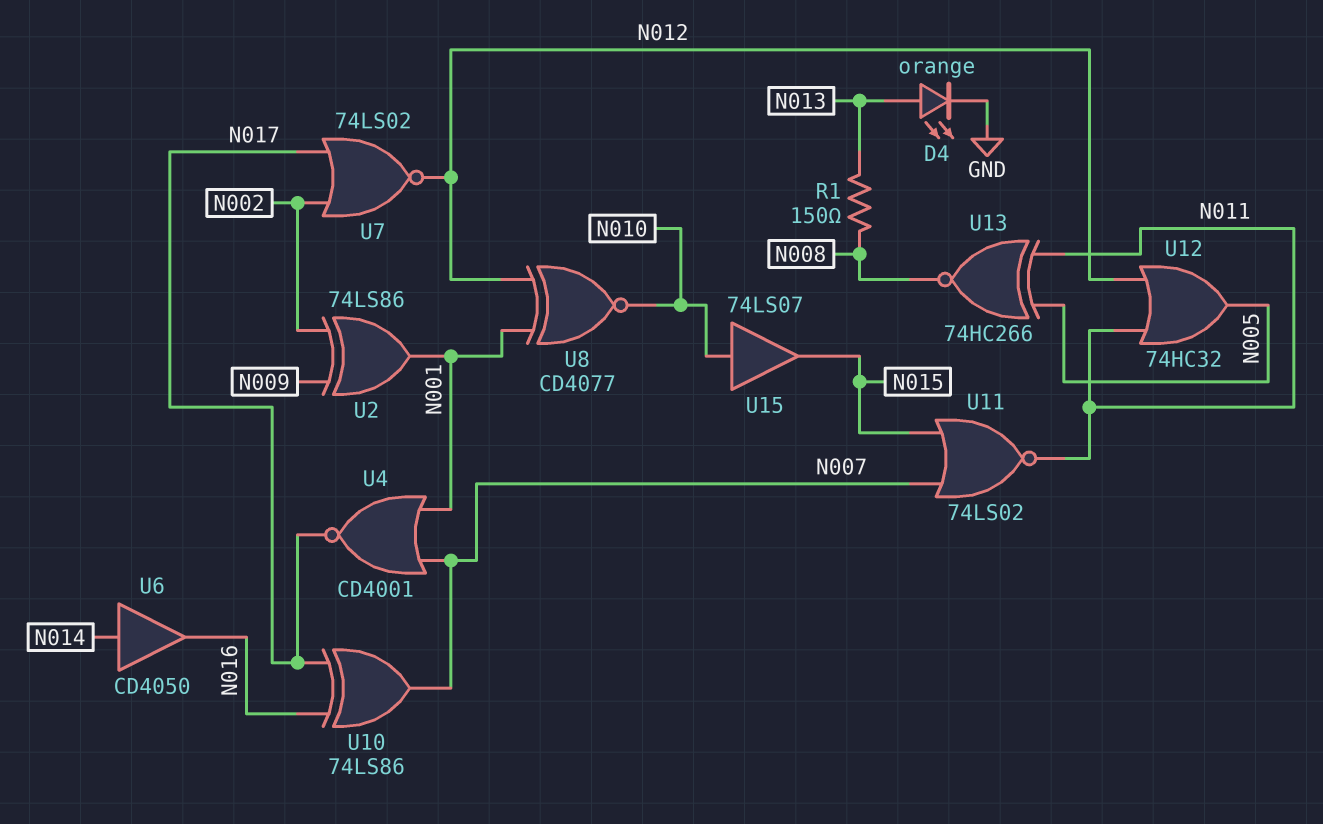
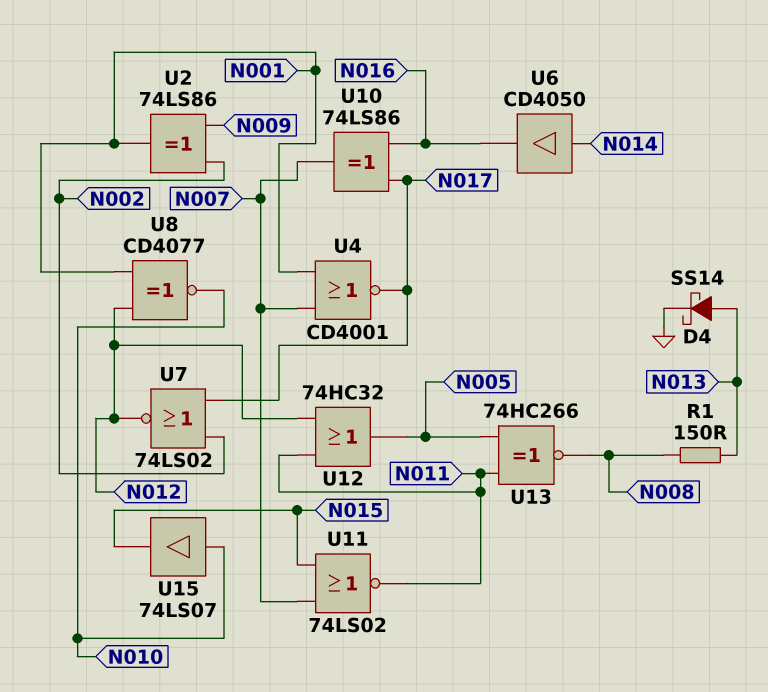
D4: LED orange (A N013, K GND) -> schottky SS14 (A N013, K GND)

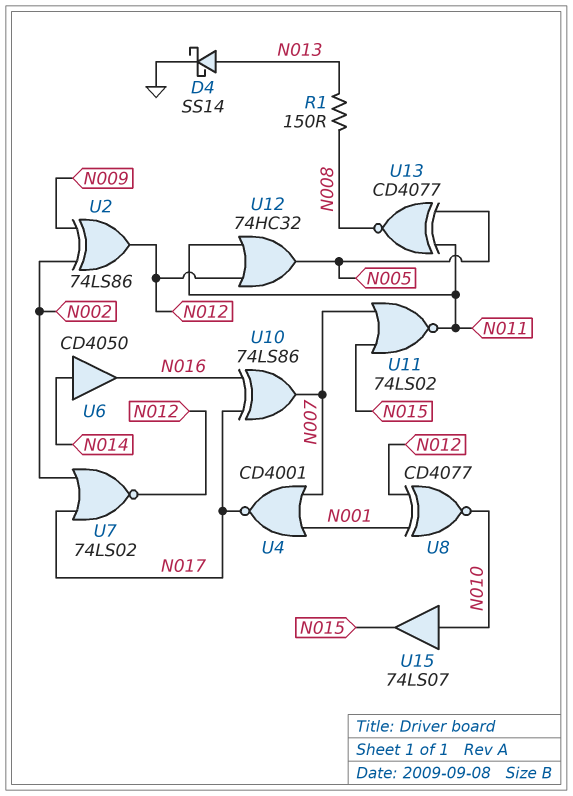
U2: XOR 74LS86 (in N002, in N009, out N001) -> XOR 74LS86 (in N002, in N009, out N012)
U13: XNOR 74HC266 (in N005, in N011, out N008) -> XNOR CD4077 (in N005, in N011, out N008)

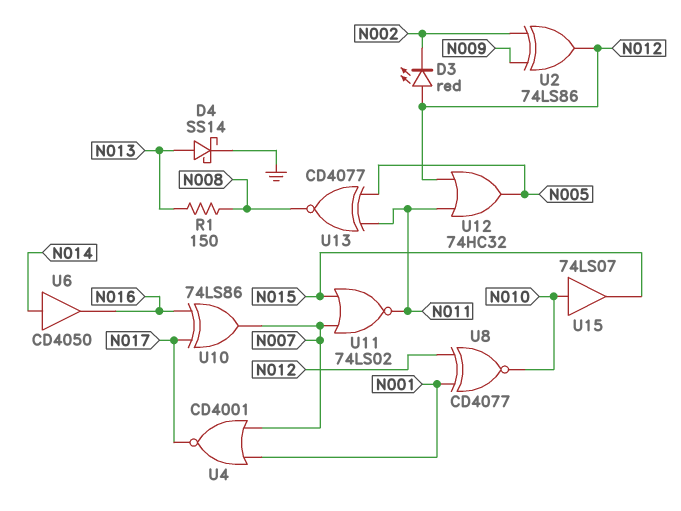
D3: none -> LED red (A N012, K N002)
U7: NOR 74LS02 (in N002, in N017, out N012) -> none

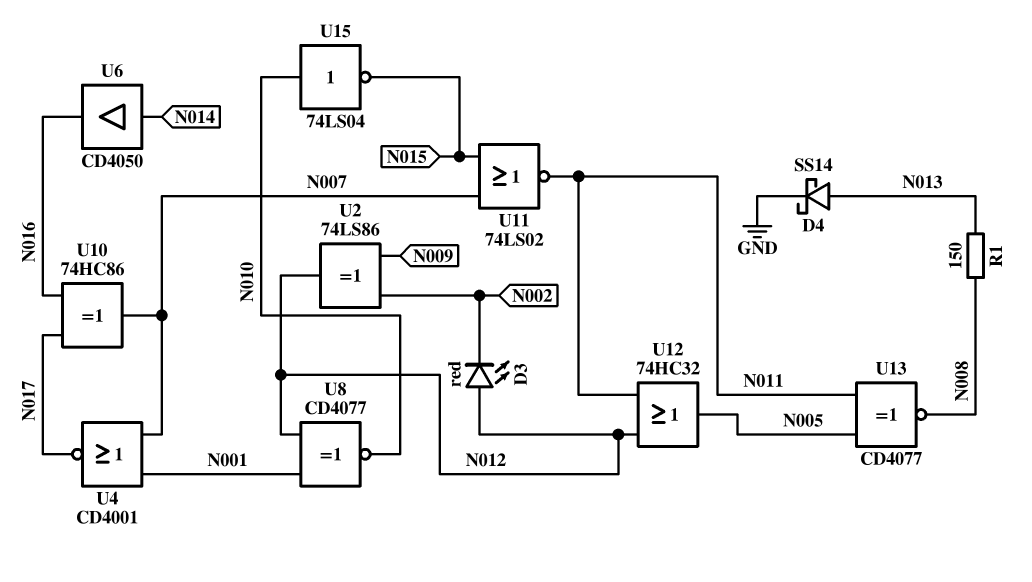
U10: XOR 74LS86 (in N016, in N017, out N007) -> XOR 74HC86 (in N016, in N017, out N007)
U15: buffer 74LS07 (in N010, out N015) -> NOT 74LS04 (in N010, out N015)

